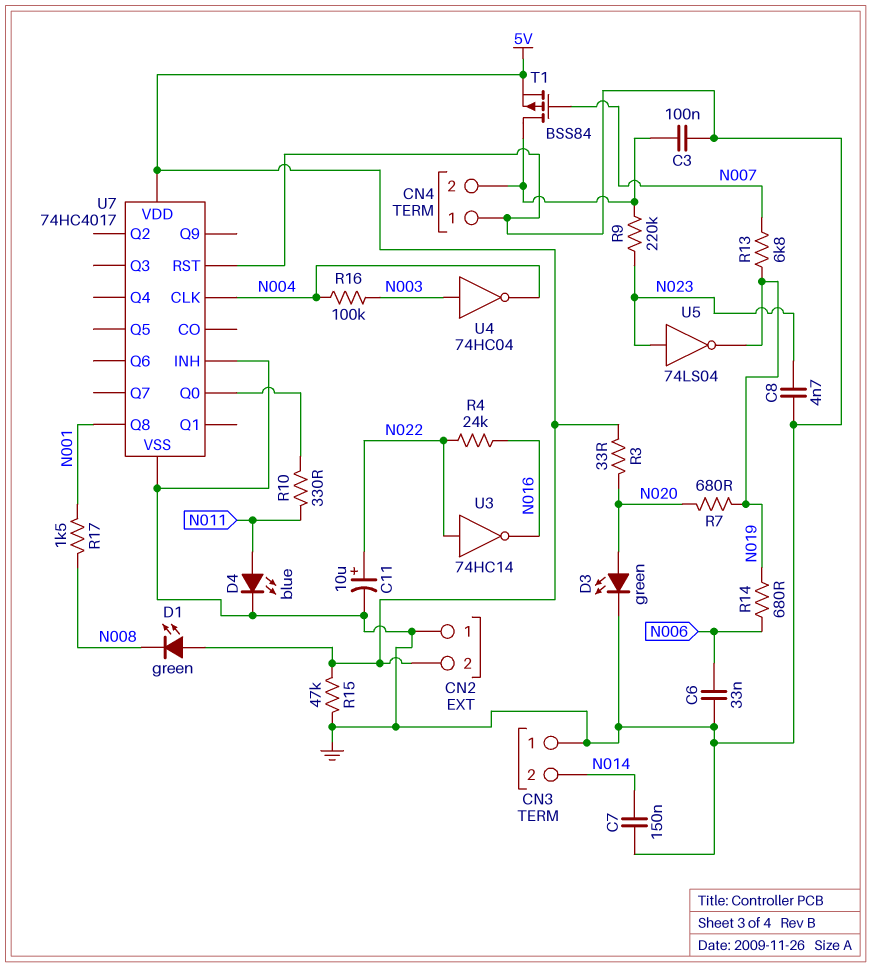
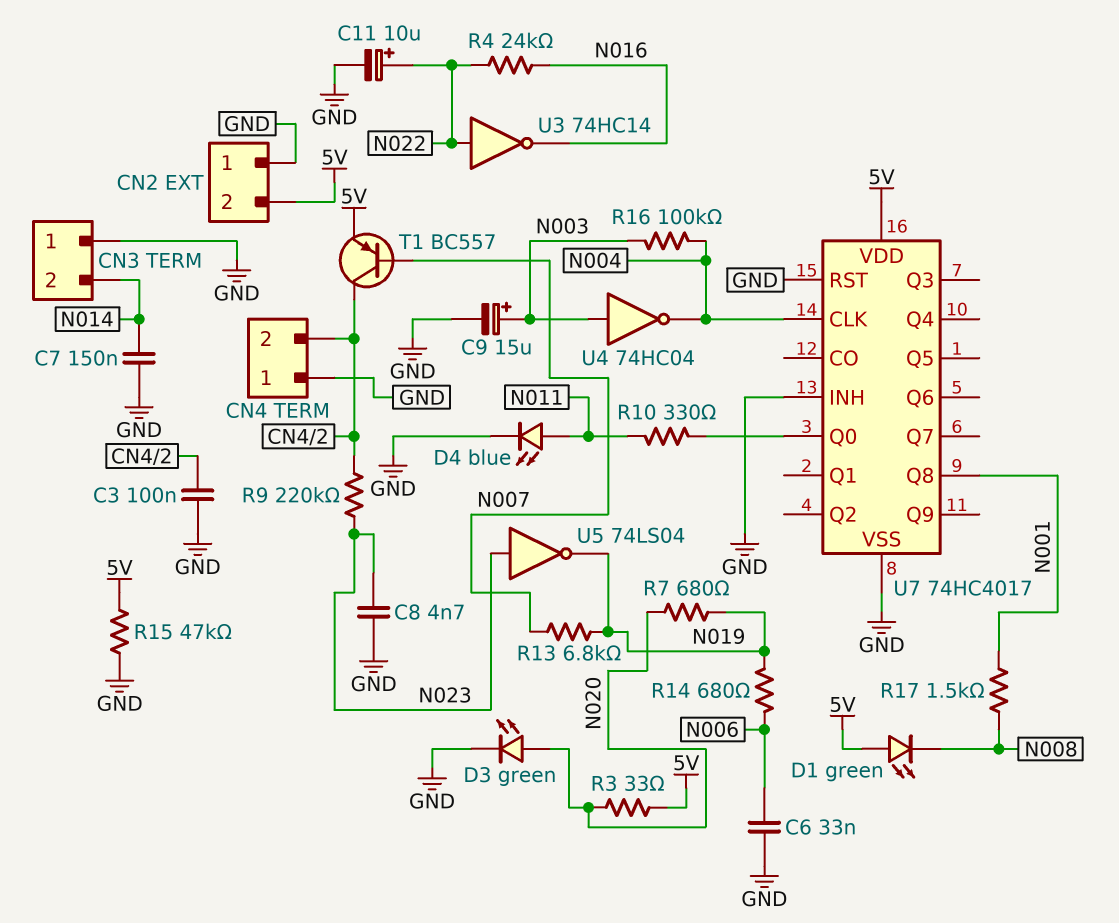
C9: none -> 15uF (plus N003, minus GND)
T1: PMOS BSS84 (G N007, D CN4/2, S 5V) -> PNP BC557 (B N007, C CN4/2, E 5V)

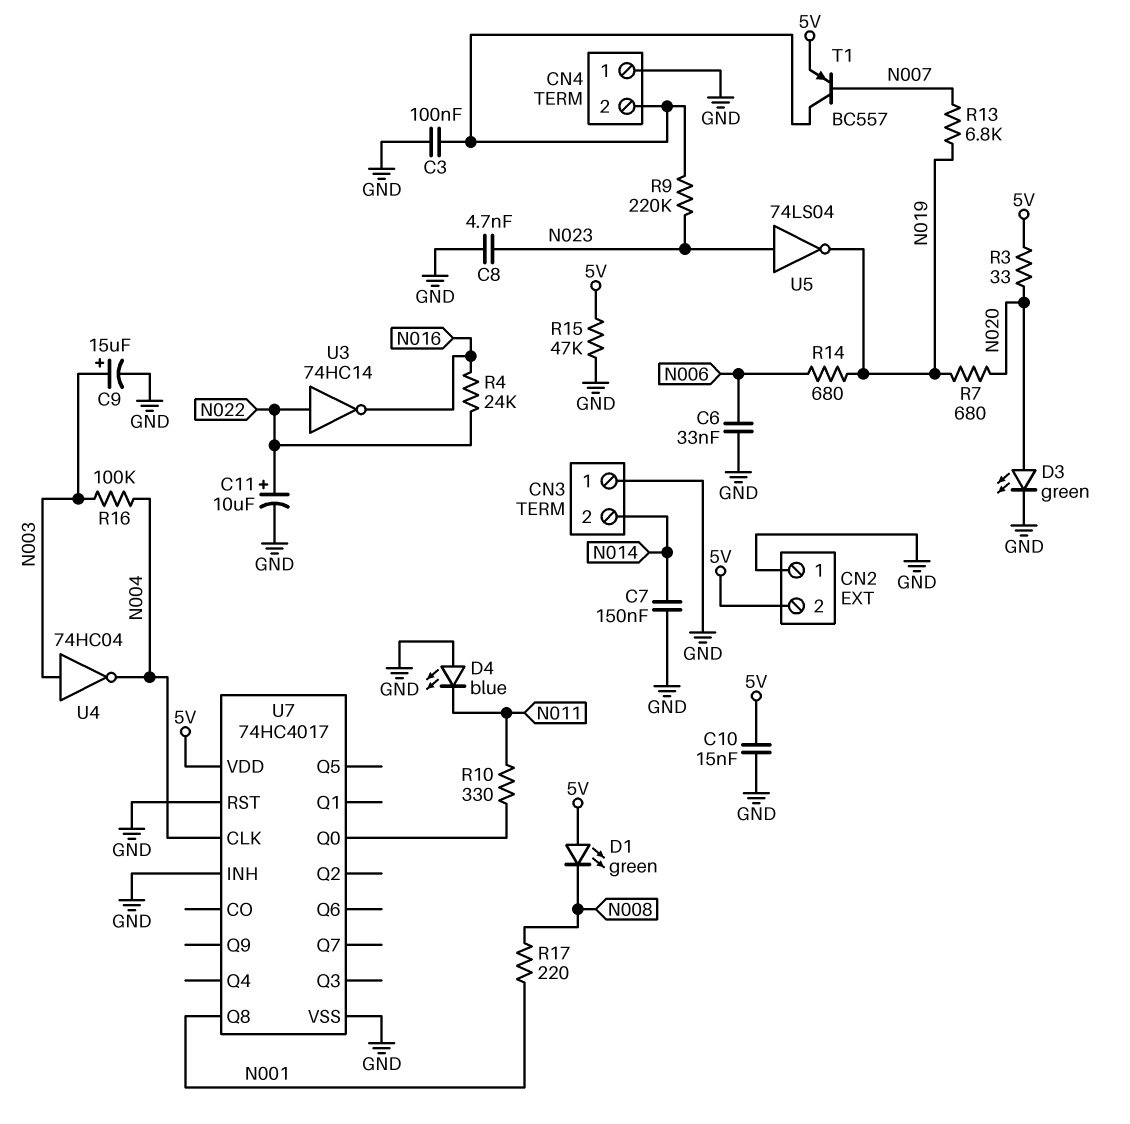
C10: none -> 15nF (5V, GND)
D4: LED blue (A N011, K GND) -> LED blue (A GND, K N011)
R17: 1.5k (N001, N008) -> 220 (N001, N008)

